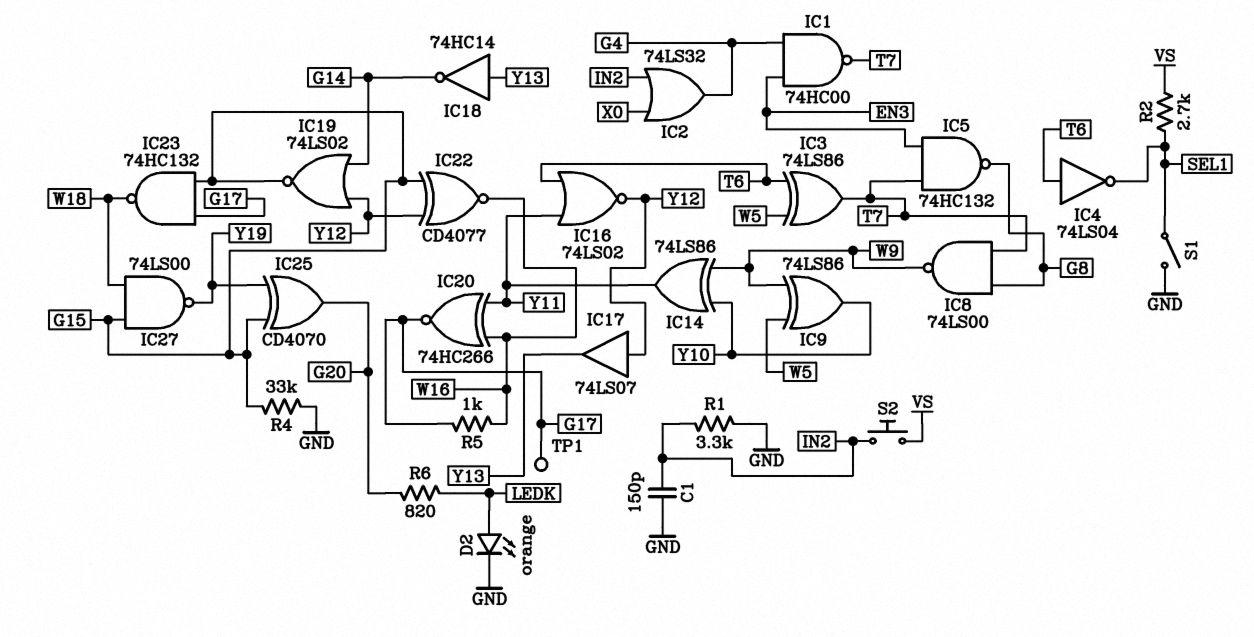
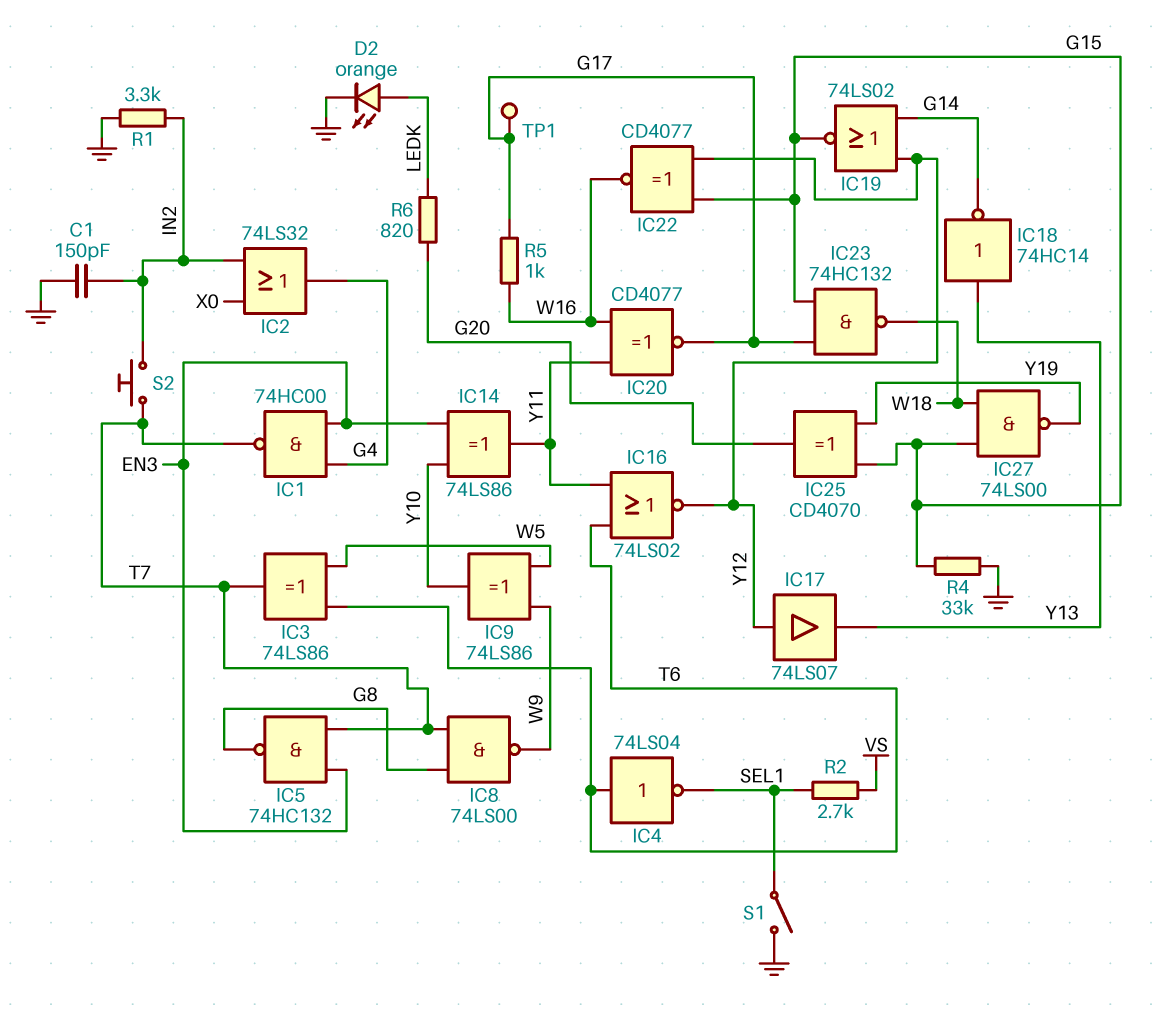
IC14: XOR 74LS86 (in W9, in Y10, out Y11) -> XOR 74LS86 (in EN3, in Y10, out Y11)
IC20: XNOR 74HC266 (in W16, in Y11, out G17) -> XNOR CD4077 (in W16, in Y11, out G17)
S2: button (IN2, VS) -> button (IN2, T7)

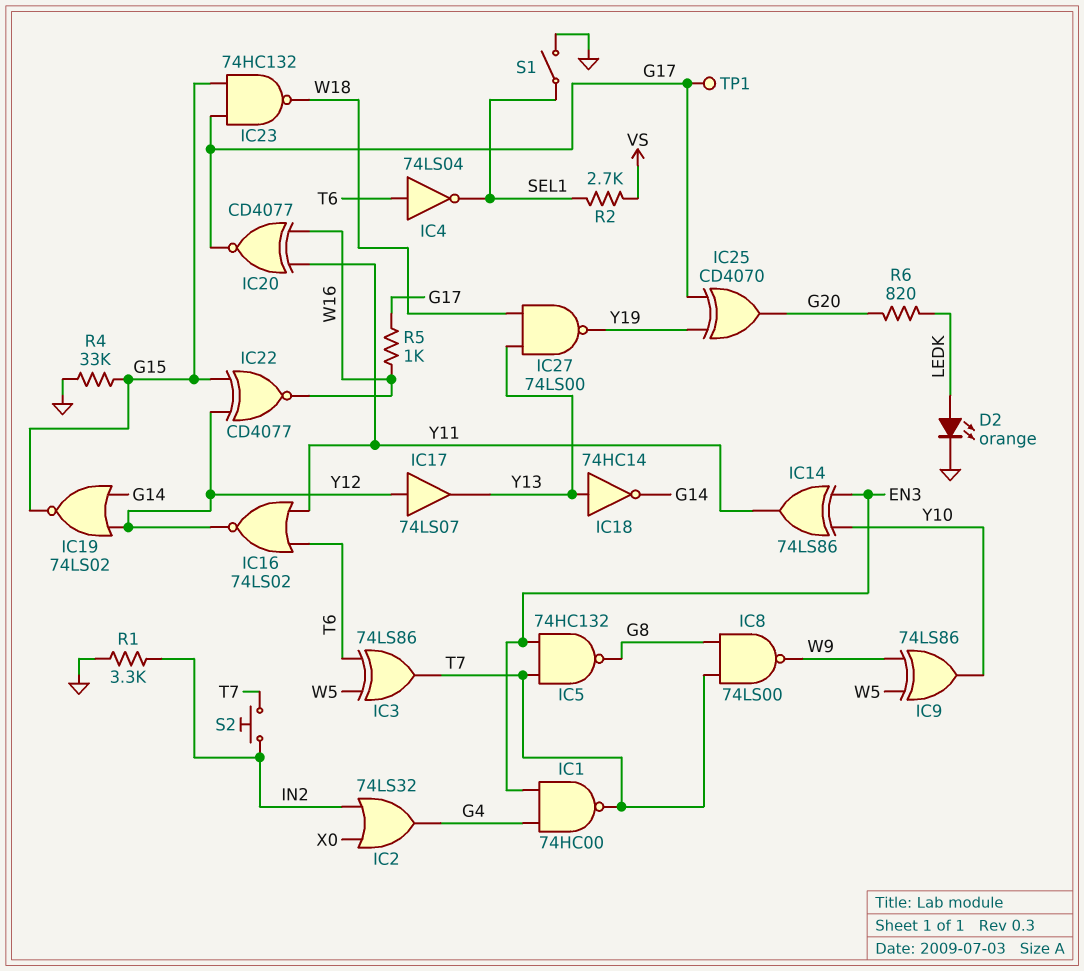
C1: 150pF (GND, IN2) -> none
IC25: XOR CD4070 (in G15, in Y19, out G20) -> XOR CD4070 (in G17, in Y19, out G20)
IC27: NAND 74LS00 (in G15, in W18, out Y19) -> NAND 74LS00 (in W18, in Y13, out Y19)

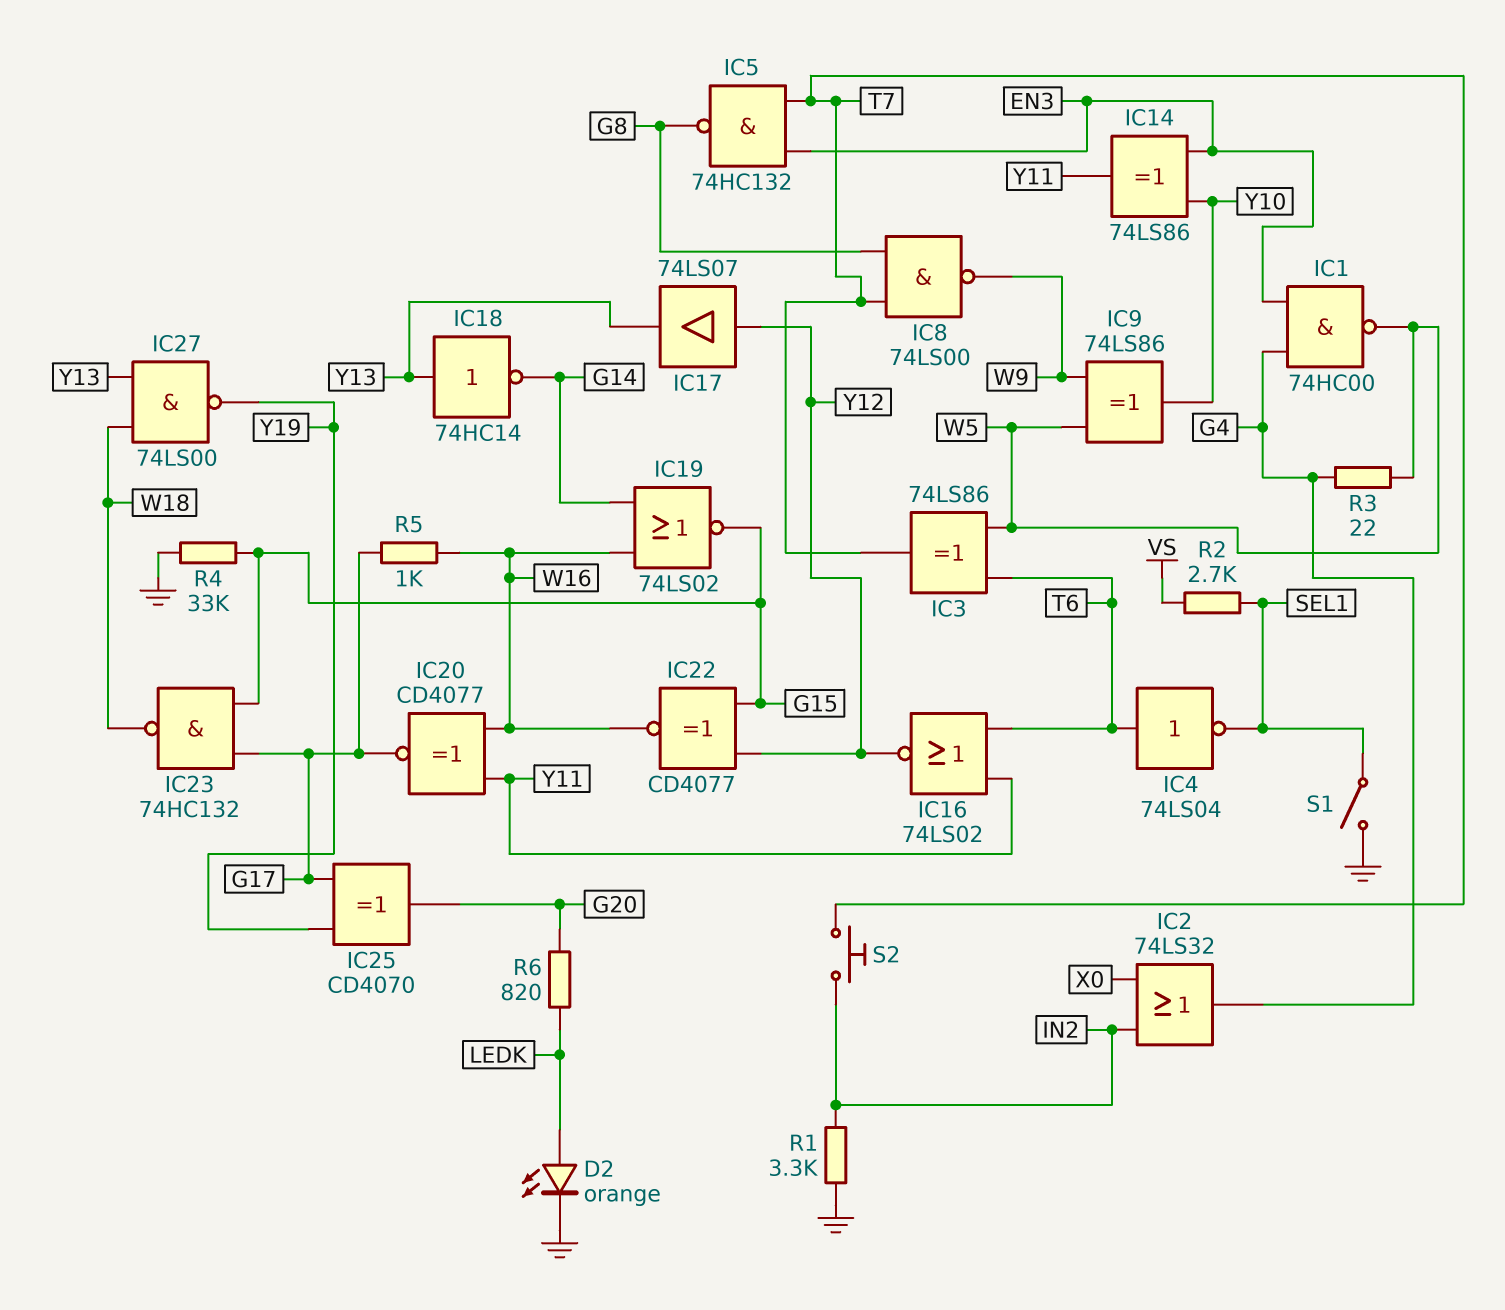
IC1: NAND 74HC00 (in EN3, in G4, out T7) -> NAND 74HC00 (in EN3, in G4, out W5)
IC19: NOR 74LS02 (in G14, in Y12, out G15) -> NOR 74LS02 (in G14, in W16, out G15)
R3: none -> 22 (G4, W5)
TP1: test point (G17) -> none

